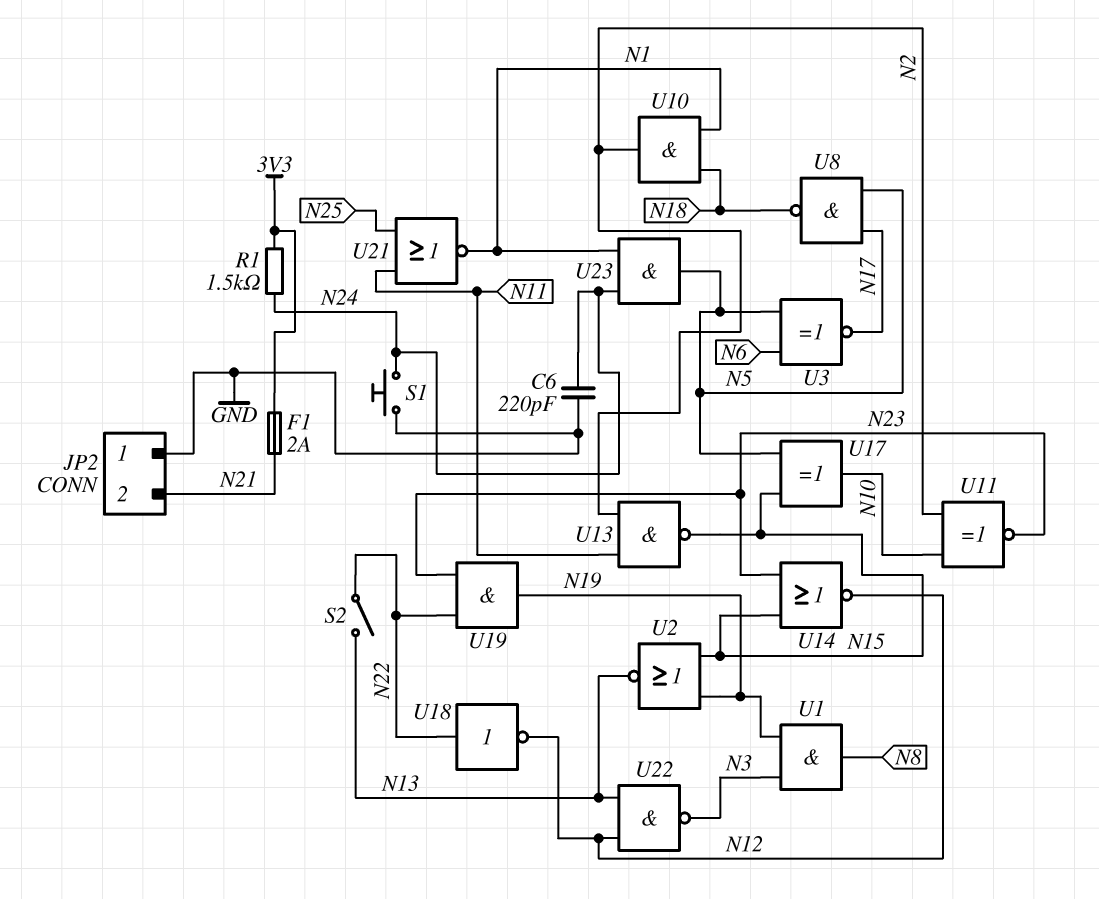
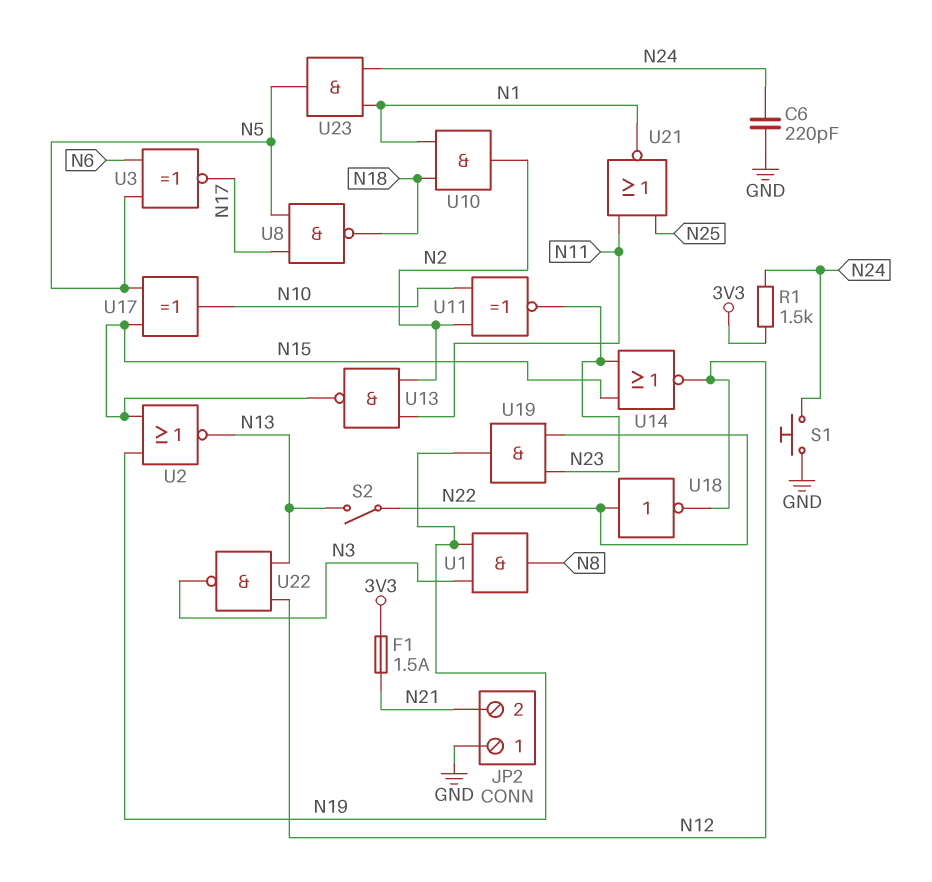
F1: 2A (3V3, N21) -> 1.5A (3V3, N21)

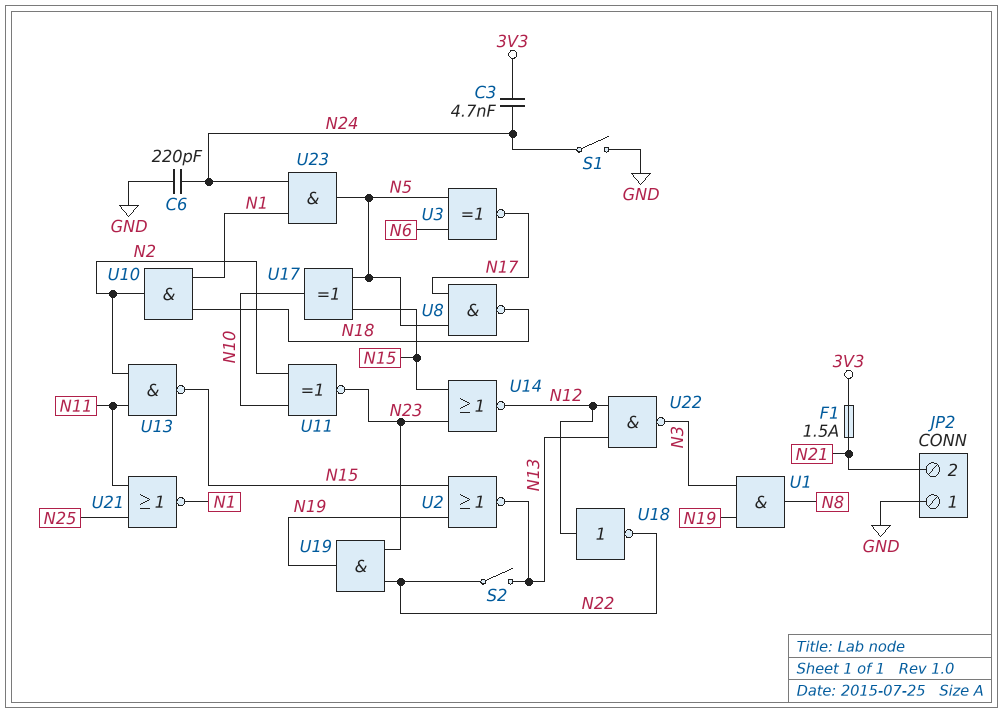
C3: none -> 4.7nF (3V3, N24)
R1: 1.5k (3V3, N24) -> none
S1: button (GND, N24) -> switch (GND, N24)
U18: NOT (in N22, out N12) -> NOT (in N12, out N22)

